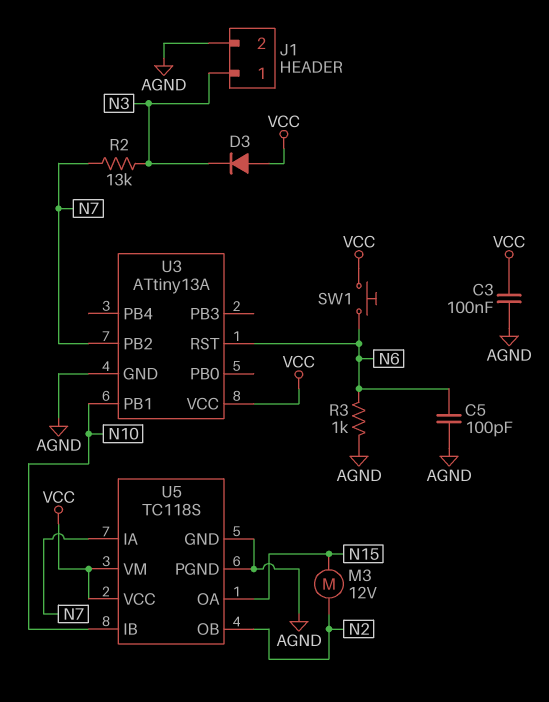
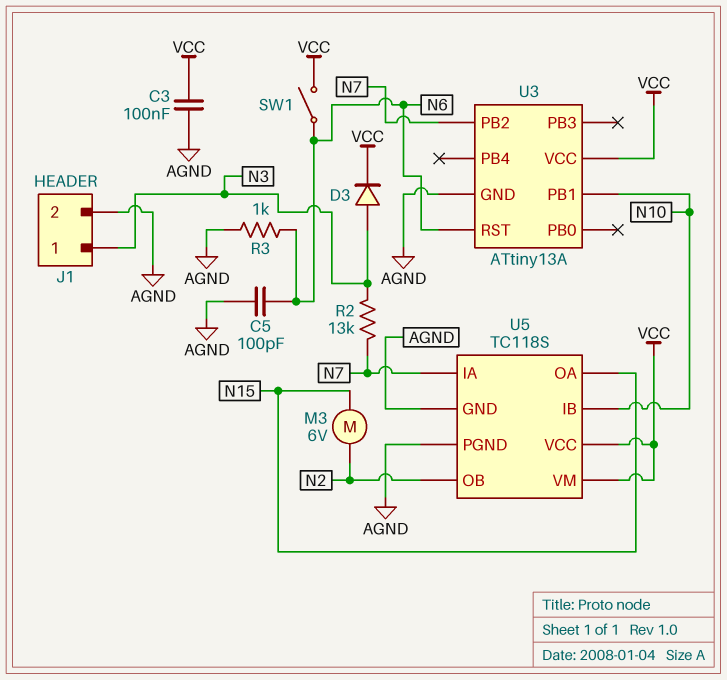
D3: diode (A VCC, K N3) -> diode (A N3, K VCC)
M3: motor 12V (N2, N15) -> motor 6V (N2, N15)
SW1: button (N6, VCC) -> switch (N6, VCC)

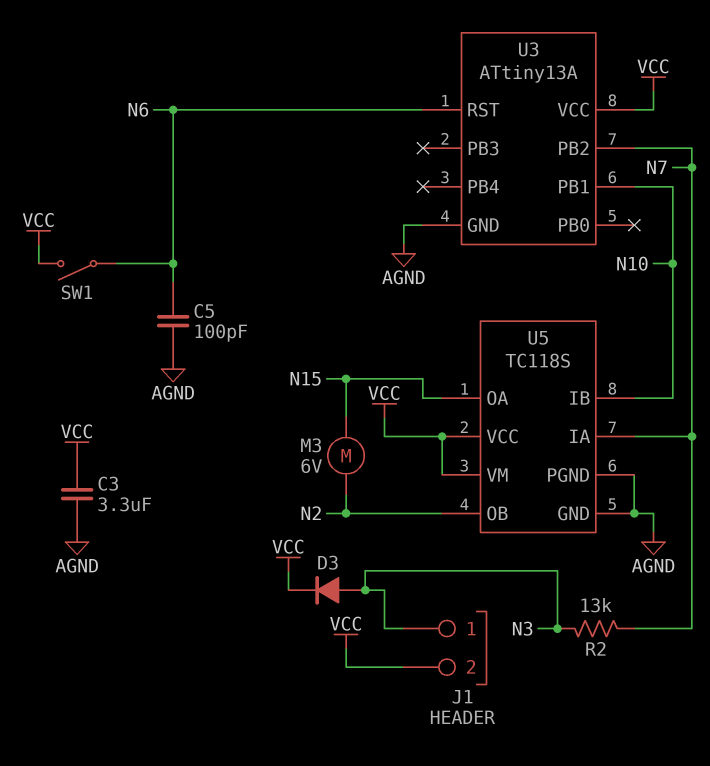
C3: 100nF (AGND, VCC) -> 3.3uF (AGND, VCC)
J1 pin 2: AGND -> VCC
R3: 1k (AGND, N6) -> none

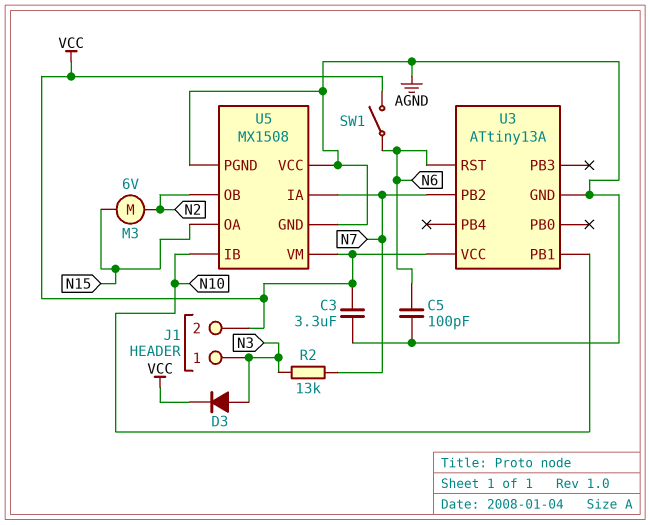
U5: TC118S -> MX1508
U5 pin VCC: VCC -> AGND

